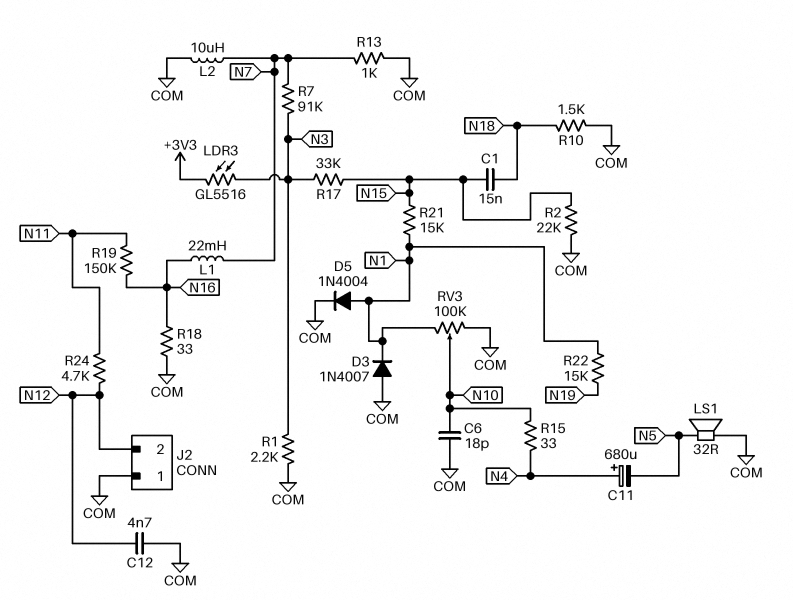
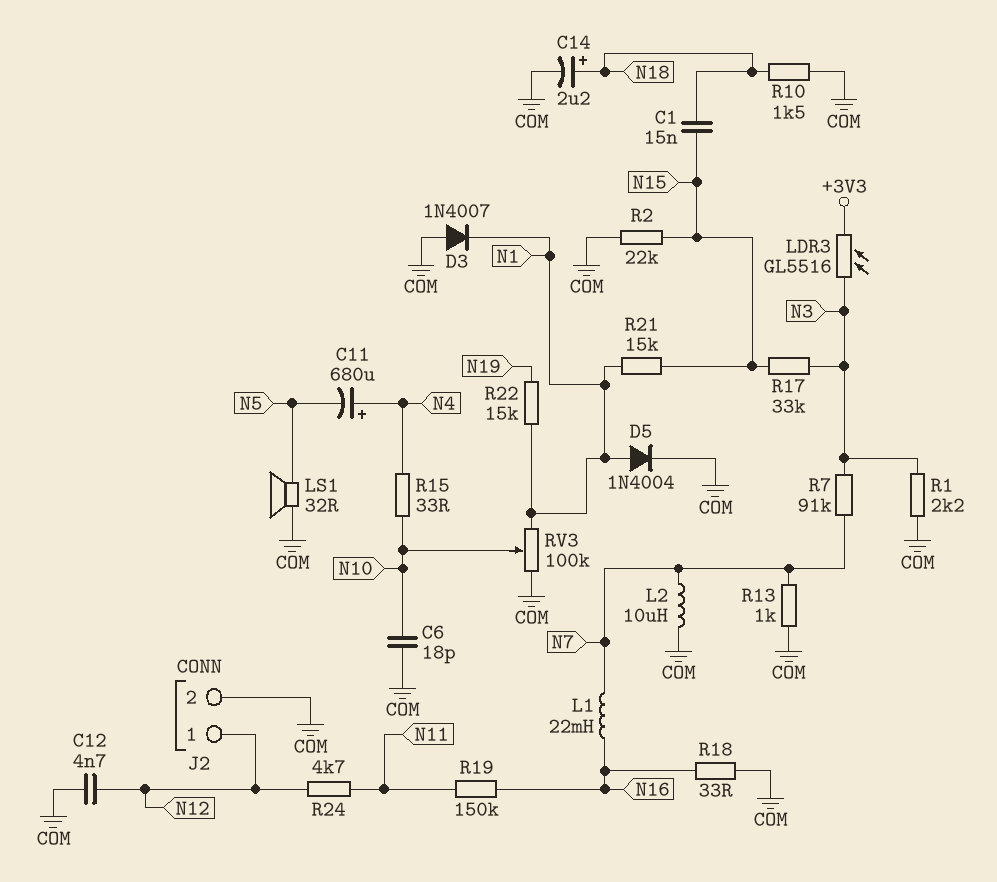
C14: none -> 2.2uF (plus N18, minus COM)
J2 pin 1: COM -> N12
J2 pin 2: N12 -> COM

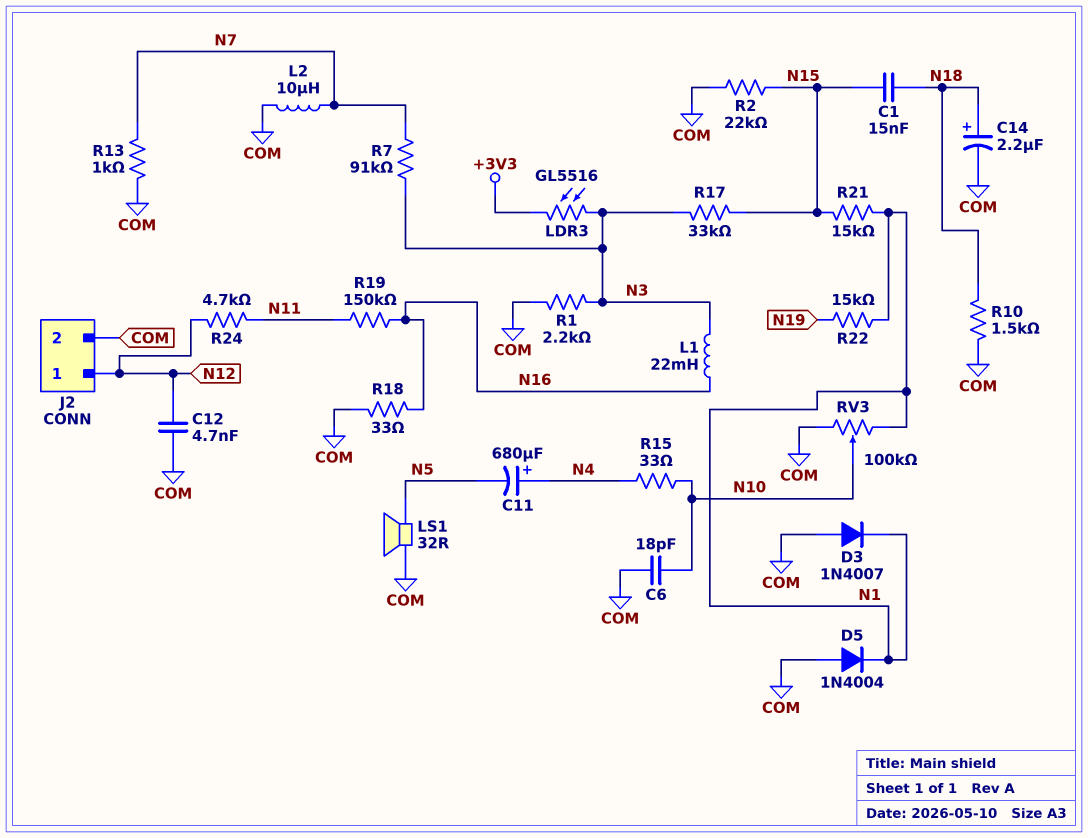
D5: diode 1N4004 (A N1, K COM) -> diode 1N4004 (A COM, K N1)
L1: 22mH (N7, N16) -> 22mH (N3, N16)

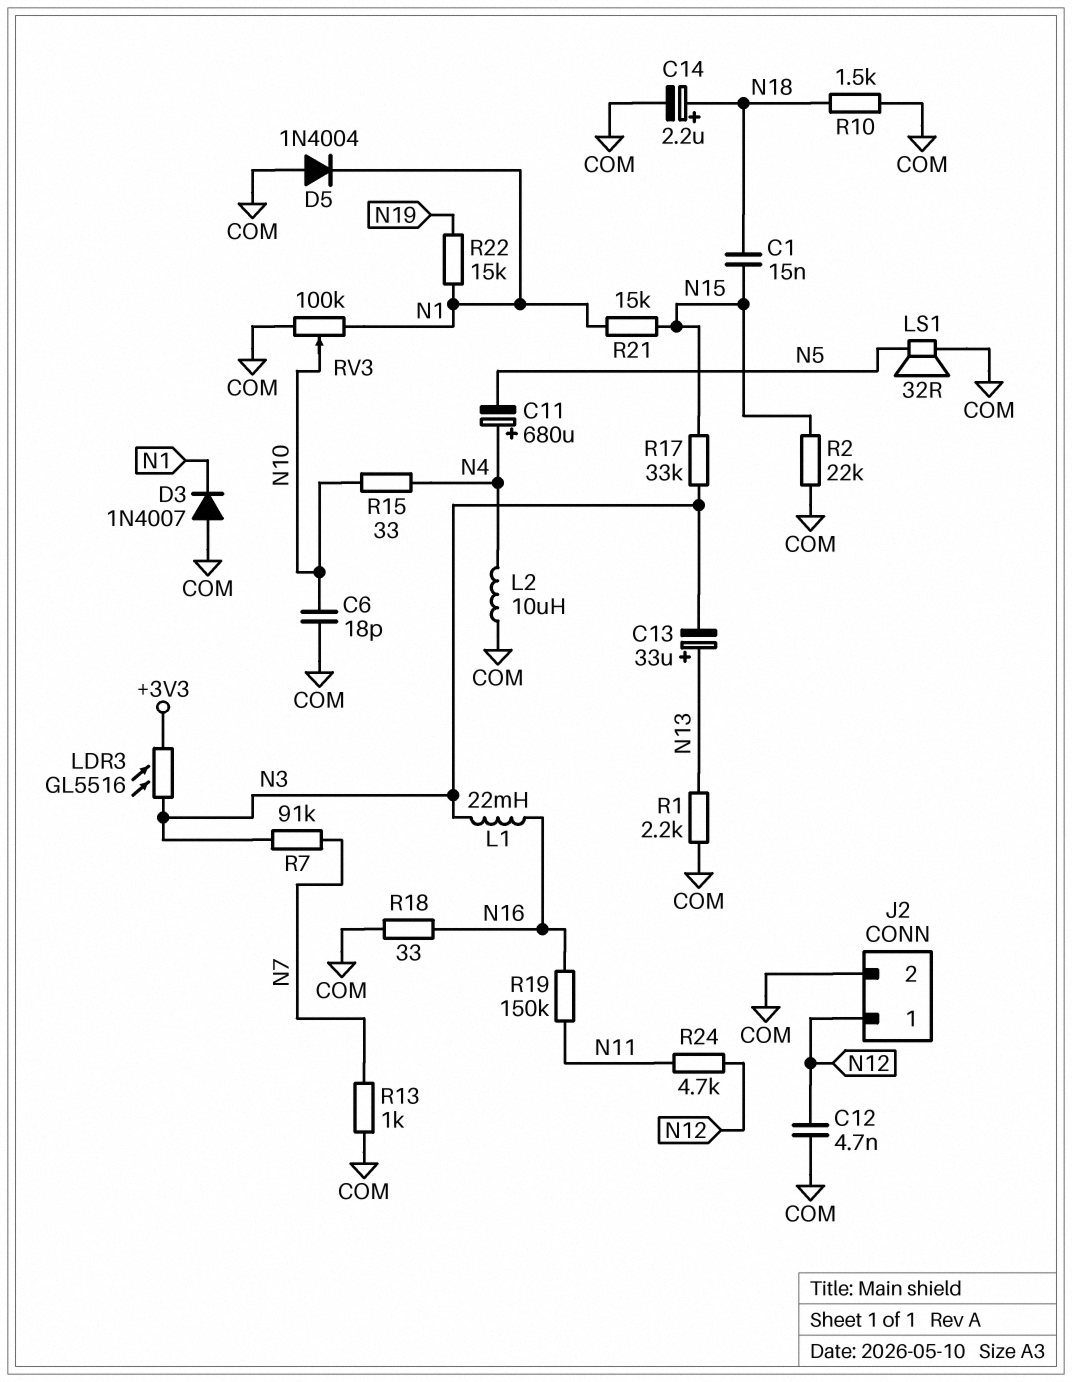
C13: none -> 33uF (plus N13, minus N3)
L2: 10uH (COM, N7) -> 10uH (COM, N4)
R1: 2.2k (COM, N3) -> 2.2k (COM, N13)

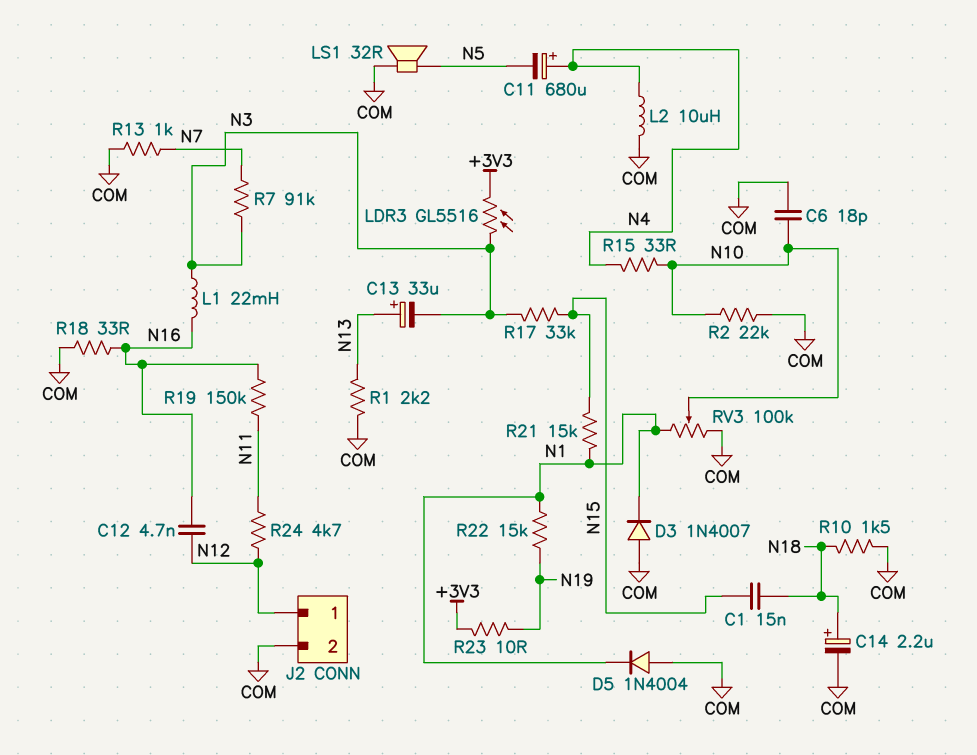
C12: 4.7nF (COM, N12) -> 4.7nF (N12, N16)
R2: 22k (COM, N15) -> 22k (COM, N10)
R23: none -> 10 (+3V3, N19)

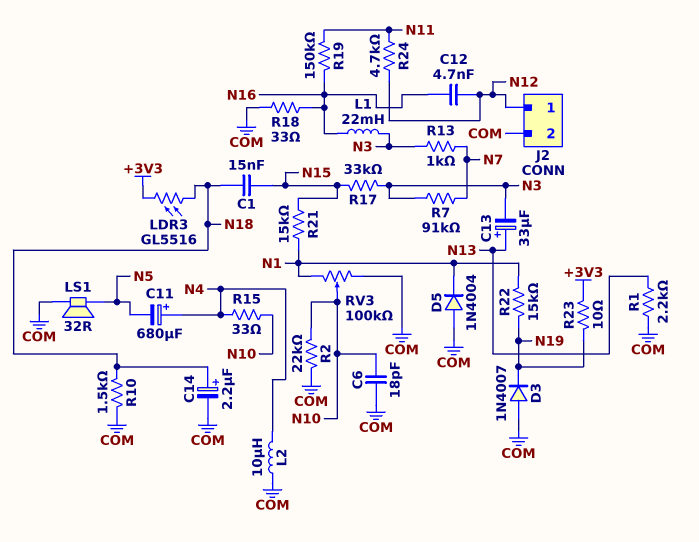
D3: diode 1N4007 (A COM, K N1) -> diode 1N4007 (A COM, K N19)
LDR3: GL5516 (+3V3, N3) -> GL5516 (+3V3, N18)
R13: 1k (COM, N7) -> 1k (N3, N7)

